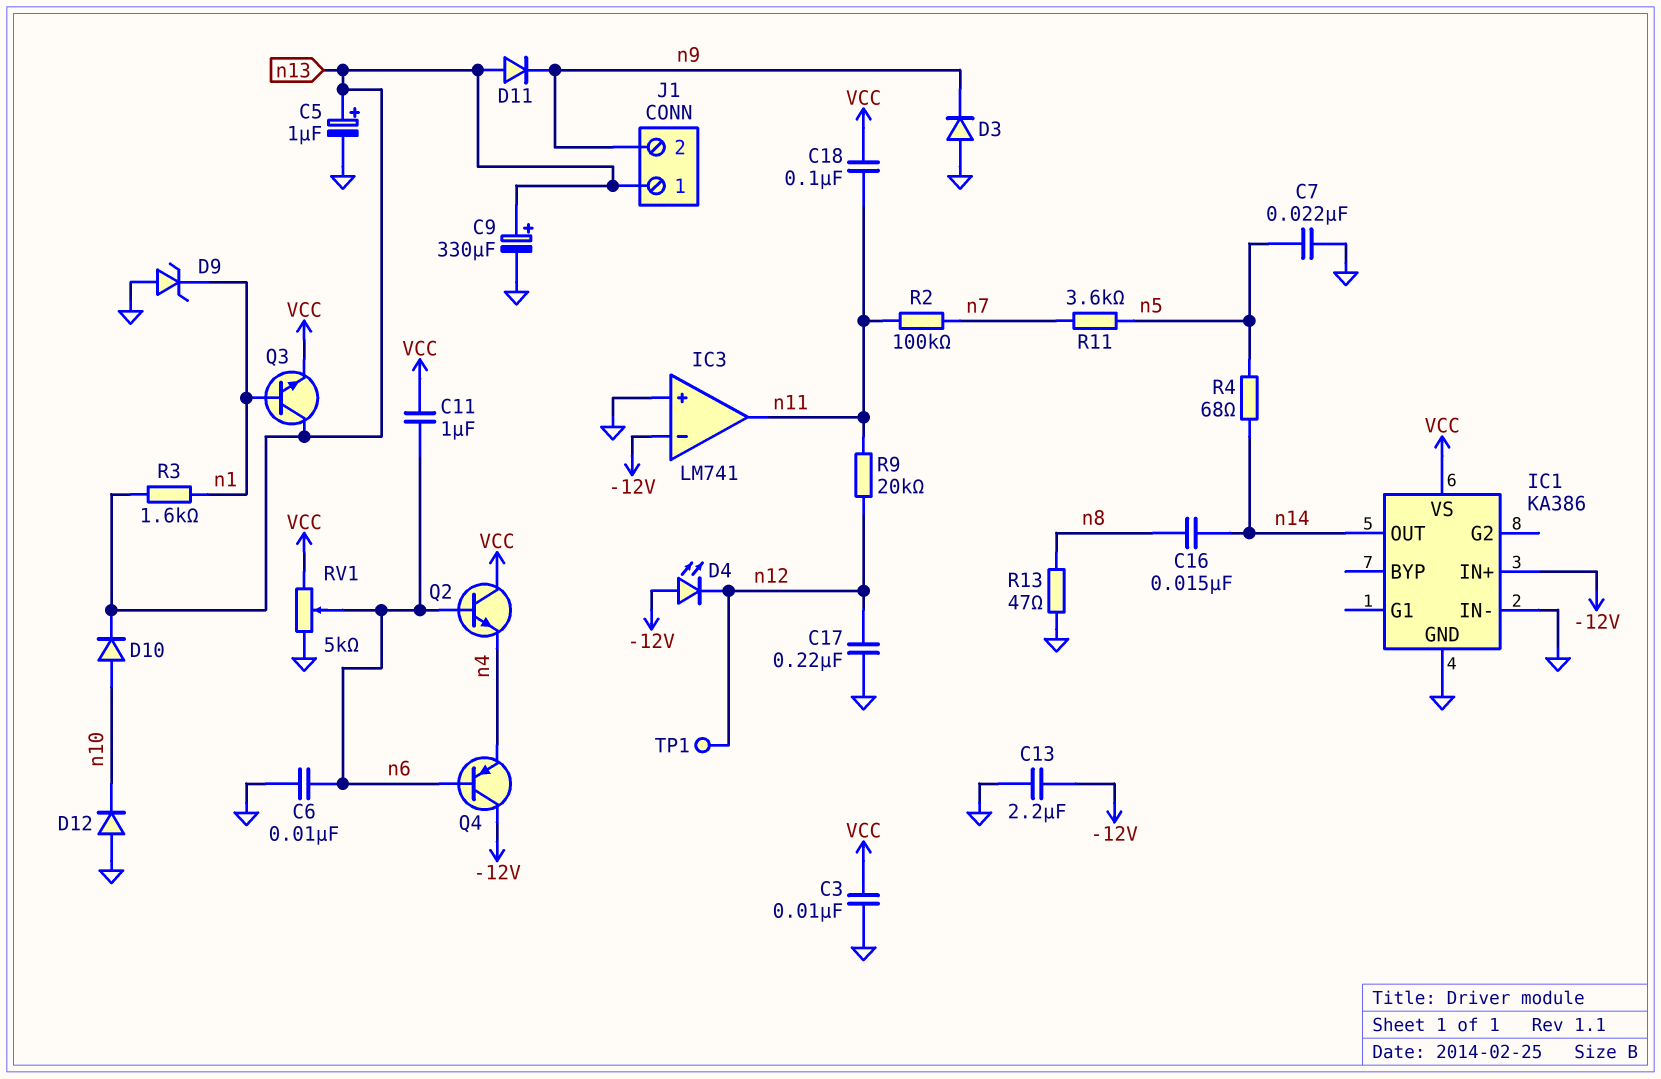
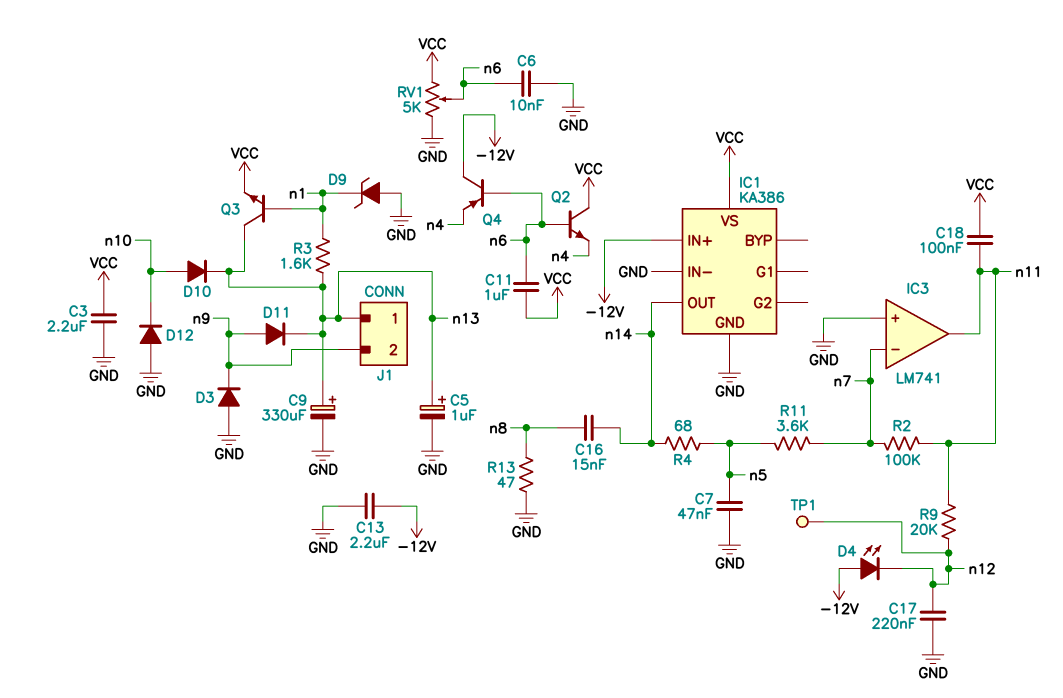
C3: 10nF (GND, VCC) -> 2.2uF (GND, VCC)
C7: 22nF (GND, n5) -> 47nF (GND, n5)
D11: diode (A n13, K n9) -> diode (A n9, K n13)
IC3 pin in-: -12V -> n7

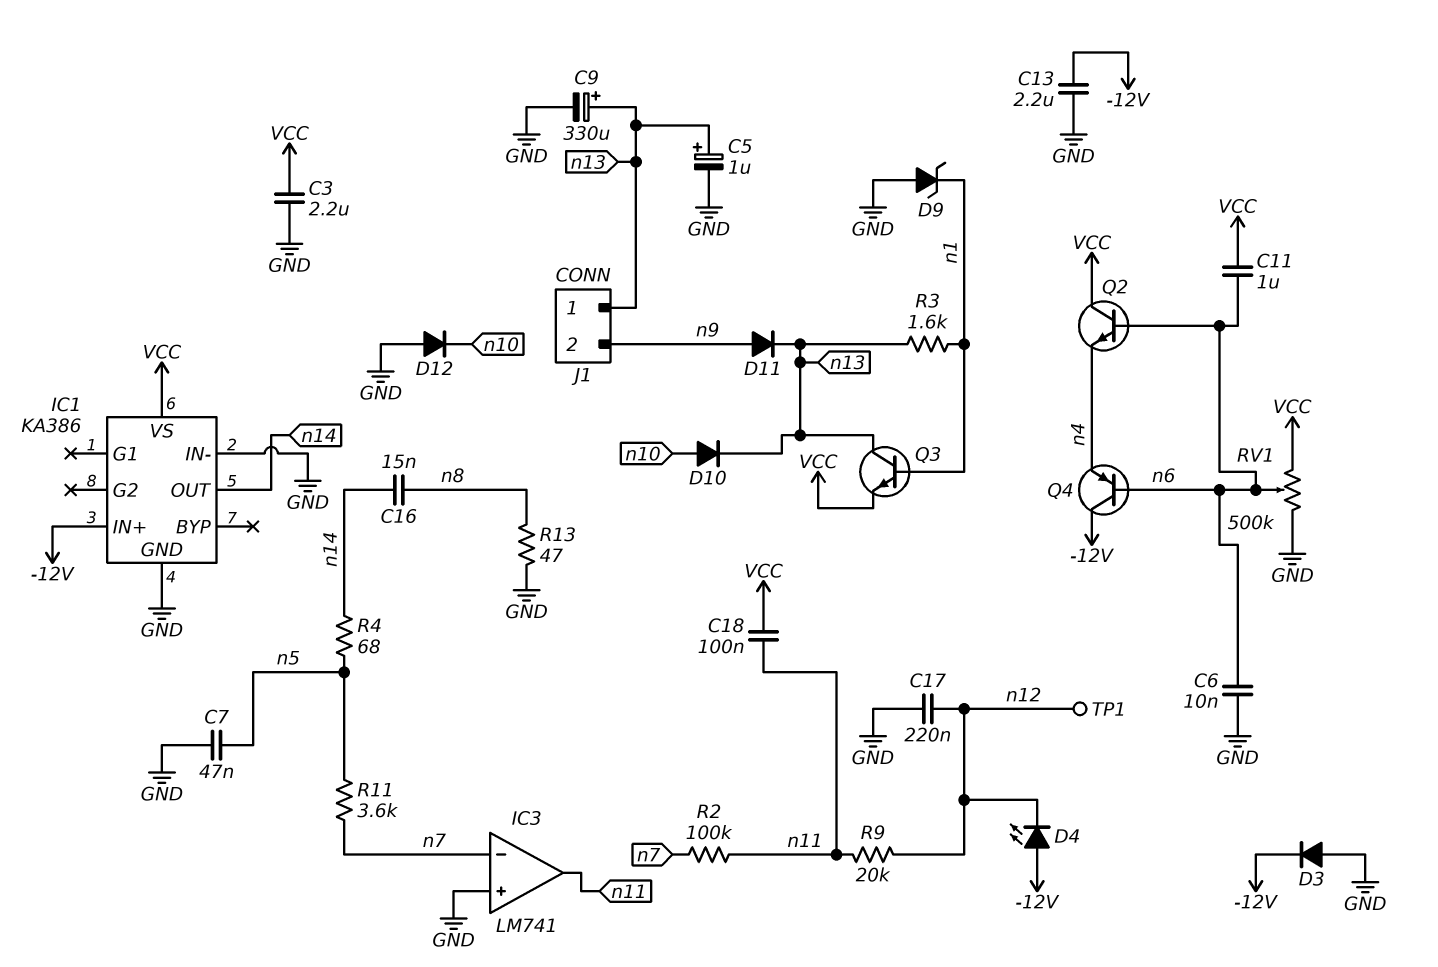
D3: diode (A GND, K n9) -> diode (A GND, K -12V)
RV1: 5k (GND, VCC, wiper n6) -> 500k (GND, VCC, wiper n6)

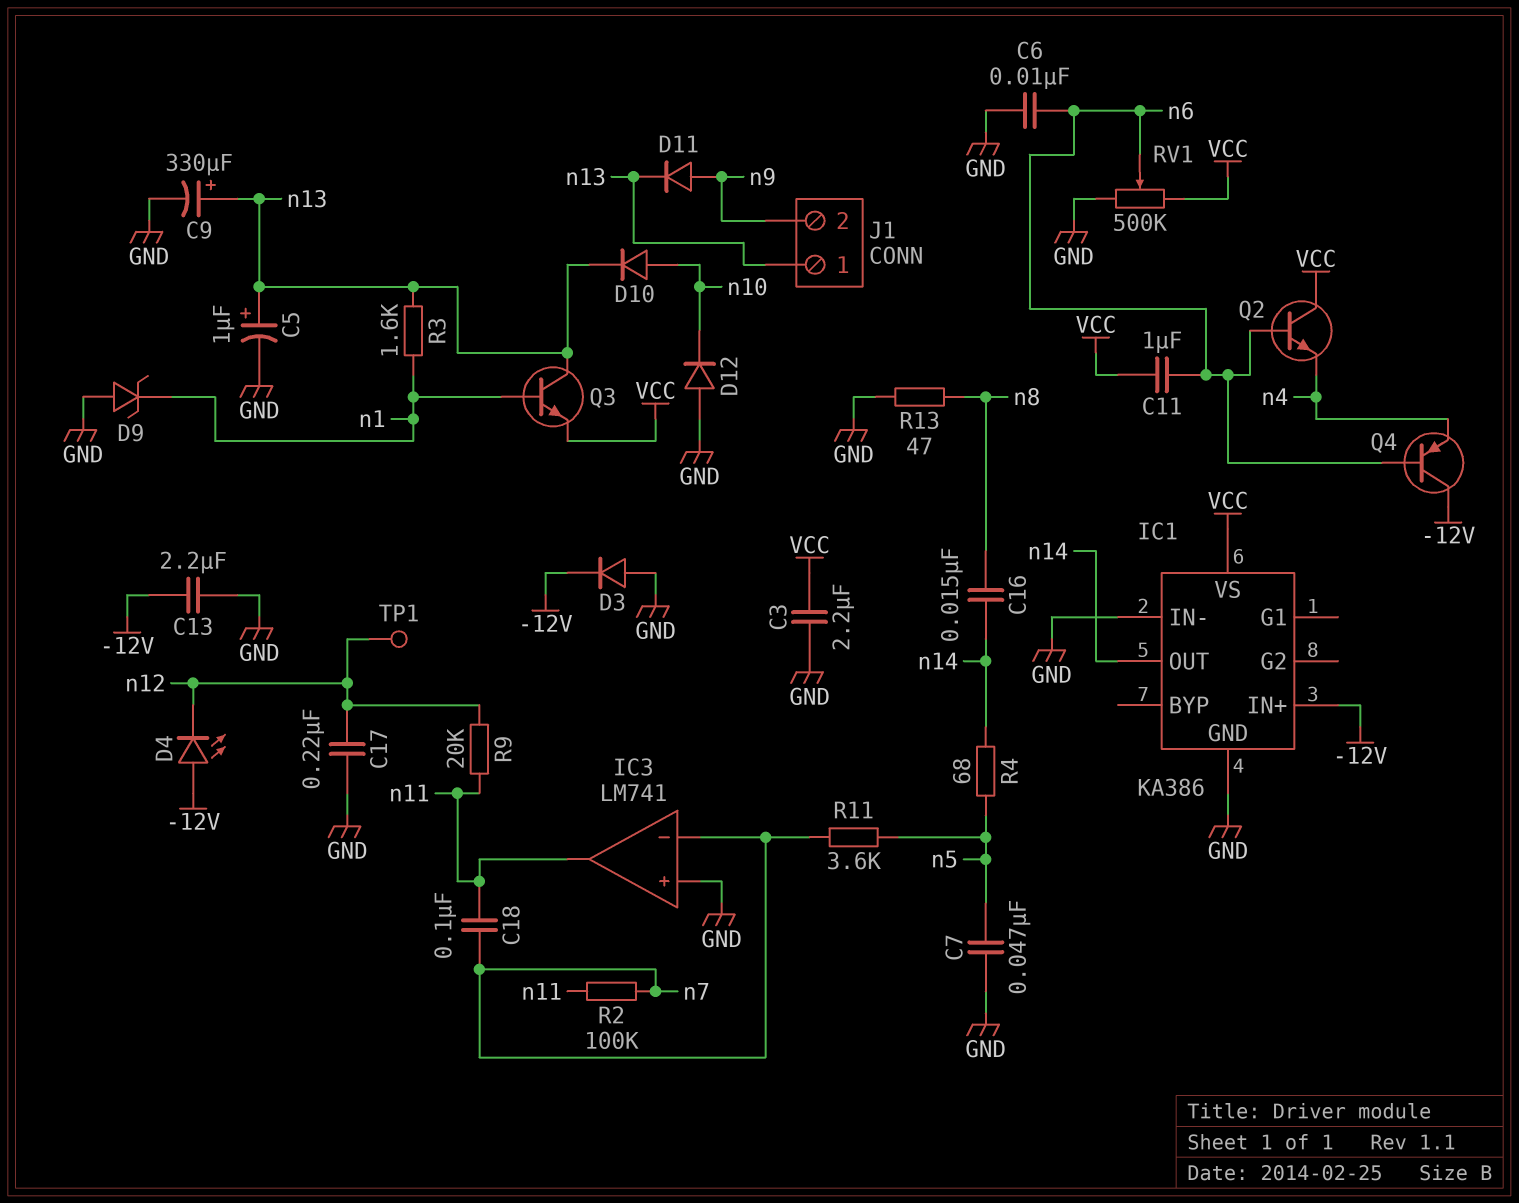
C18: 100nF (VCC, n11) -> 100nF (n7, n11)

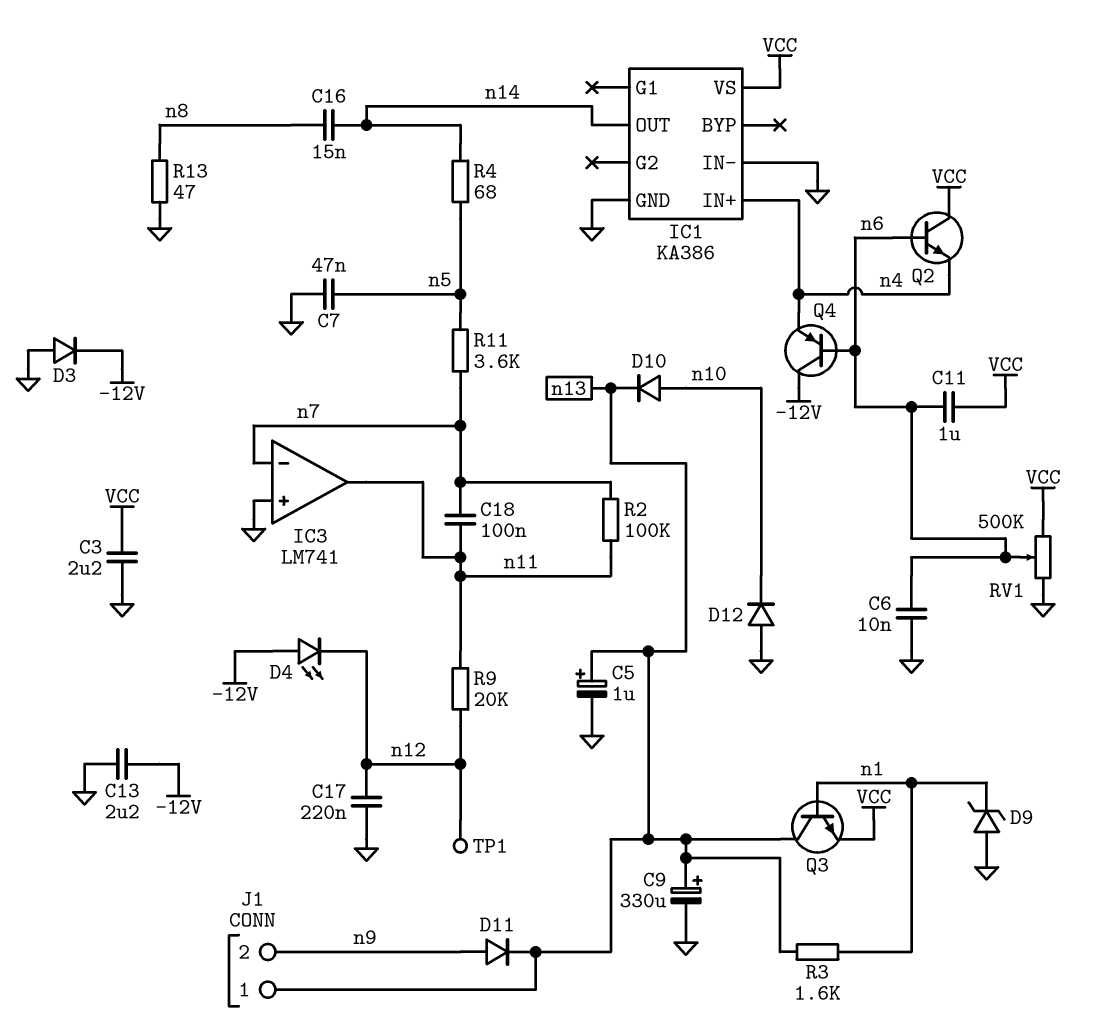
IC1 pin IN+: -12V -> n4

